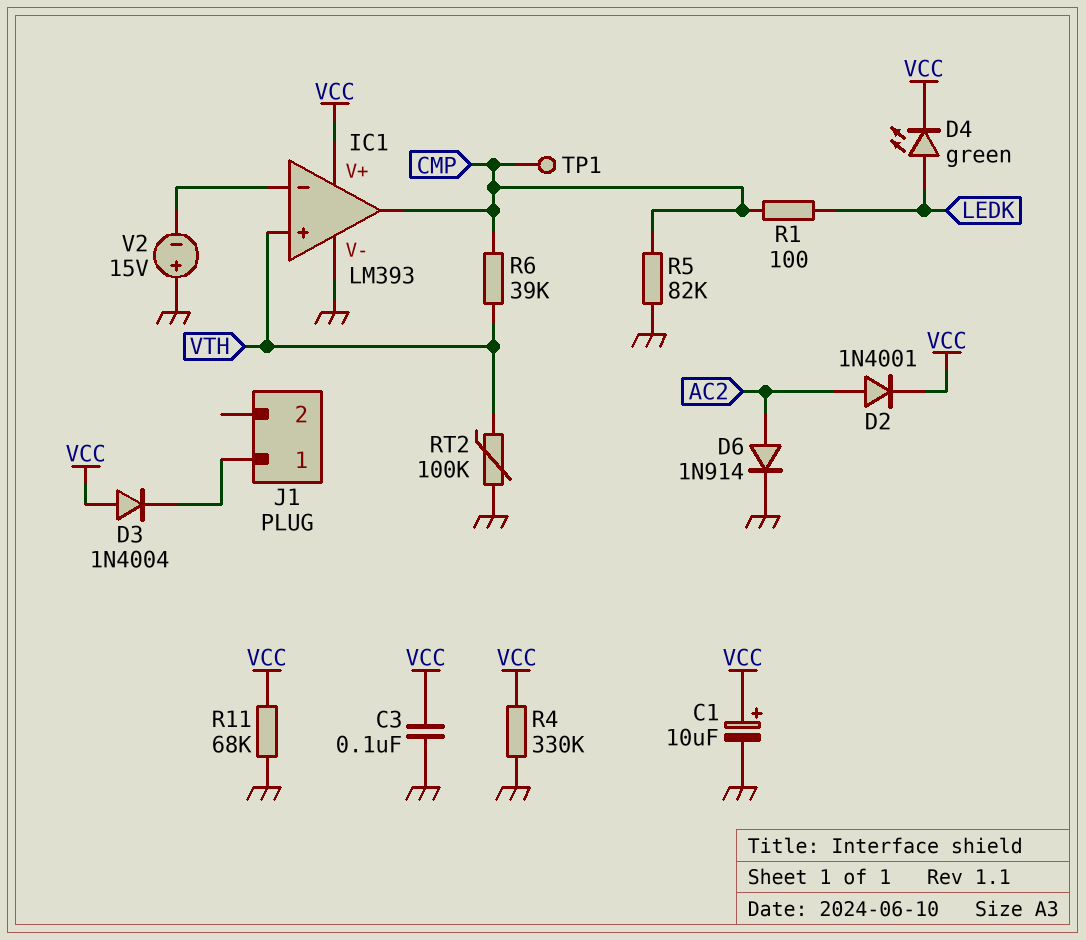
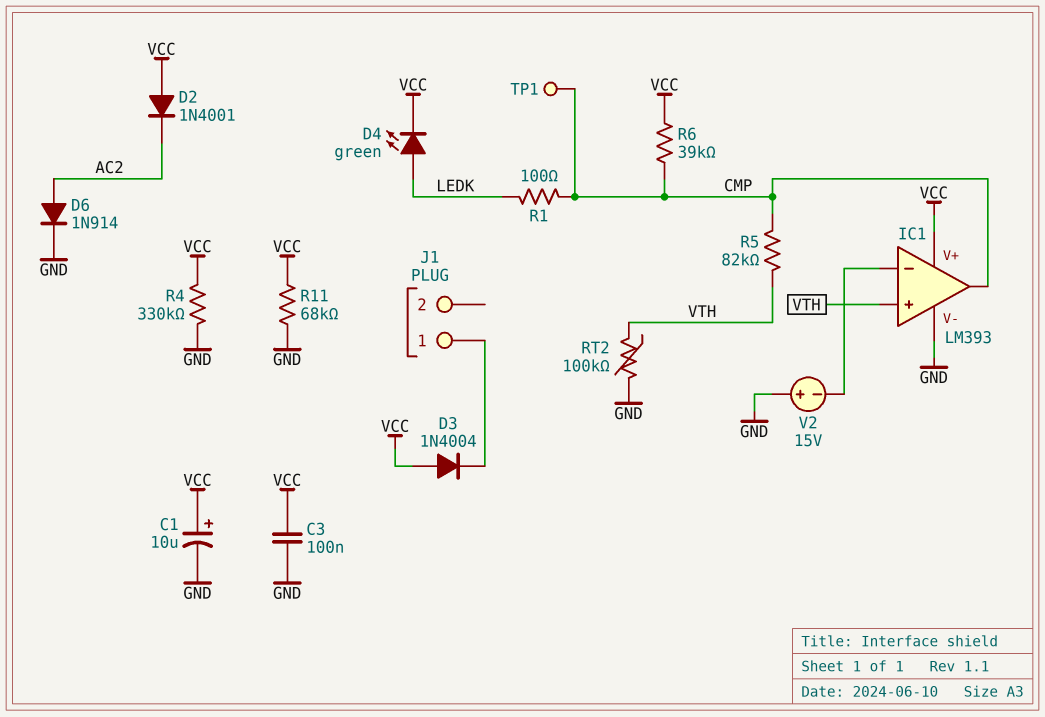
D2: diode 1N4001 (A AC2, K VCC) -> diode 1N4001 (A VCC, K AC2)
R5: 82k (CMP, GND) -> 82k (CMP, VTH)
R6: 39k (CMP, VTH) -> 39k (CMP, VCC)

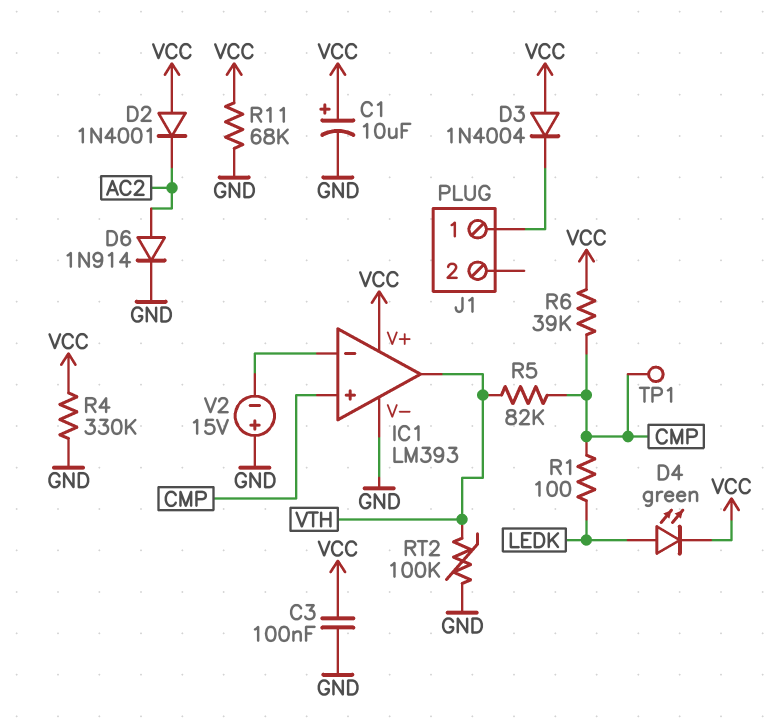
IC1 pin in+: VTH -> CMP
IC1 pin out: CMP -> VTH

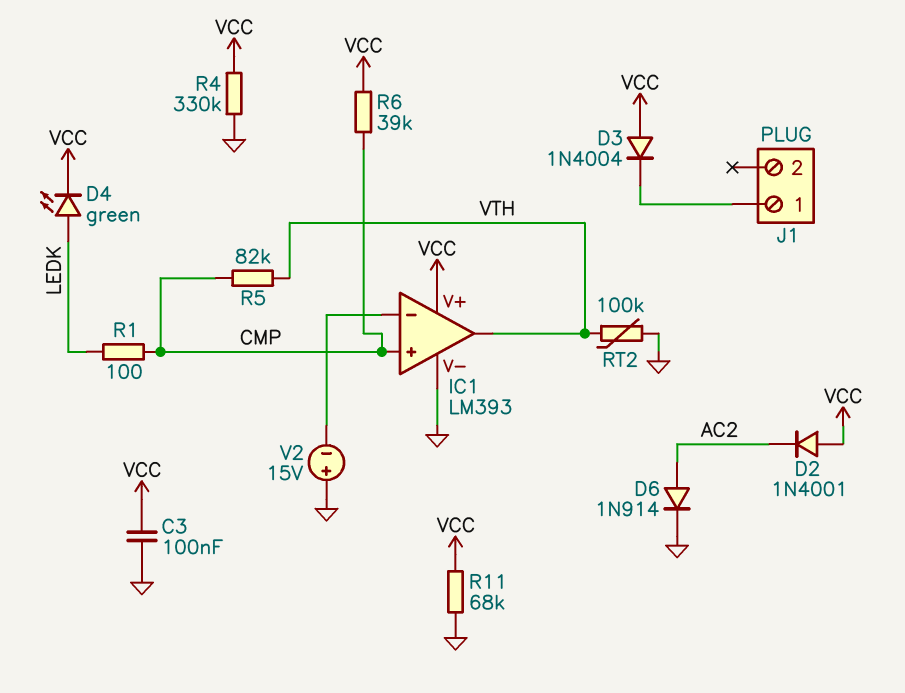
C1: 10uF (plus VCC, minus GND) -> none
TP1: test point (CMP) -> none

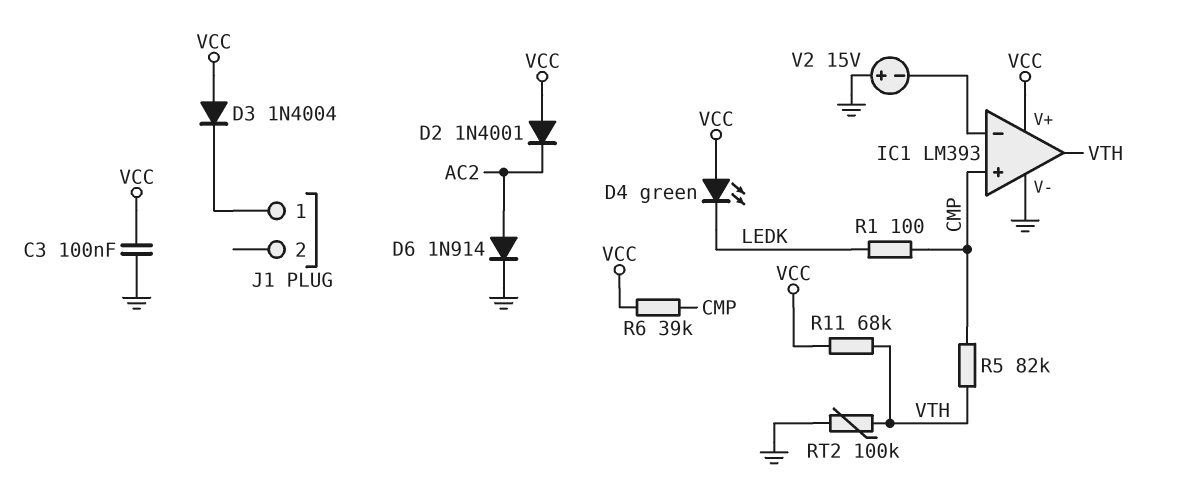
D4: LED green (A LEDK, K VCC) -> LED green (A VCC, K LEDK)
R4: 330k (GND, VCC) -> none
R11: 68k (GND, VCC) -> 68k (VCC, VTH)

